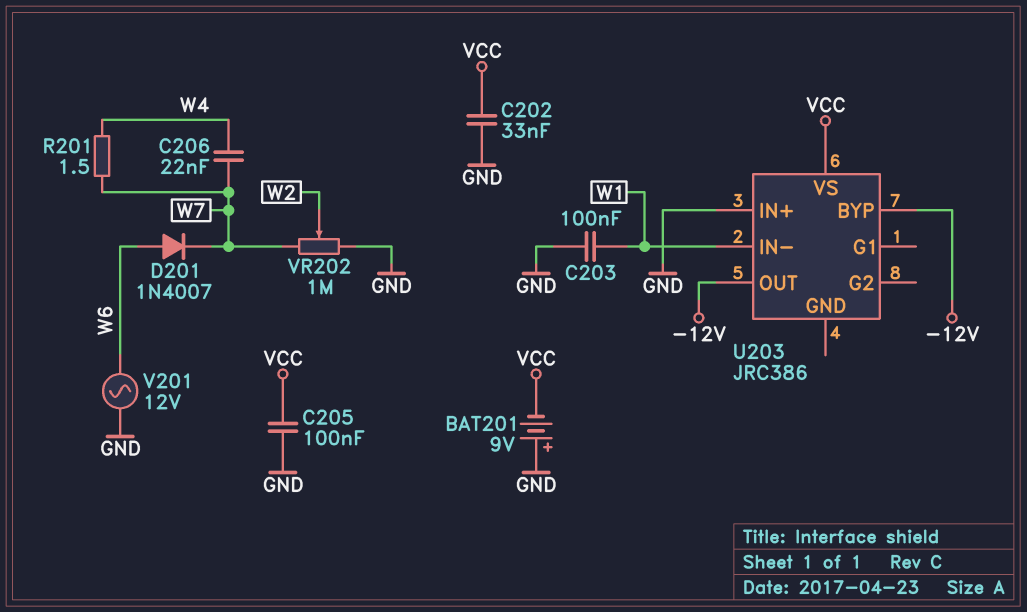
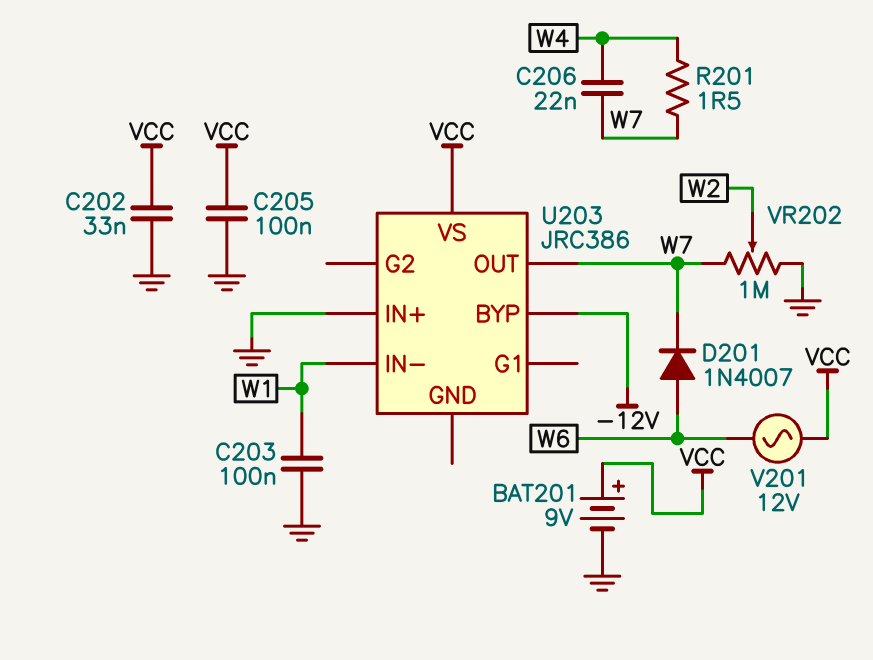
BAT201: 9V (plus GND, minus VCC) -> 9V (plus VCC, minus GND)
U203 pin OUT: -12V -> W7
V201: AC 12V (GND, W6) -> AC 12V (VCC, W6)

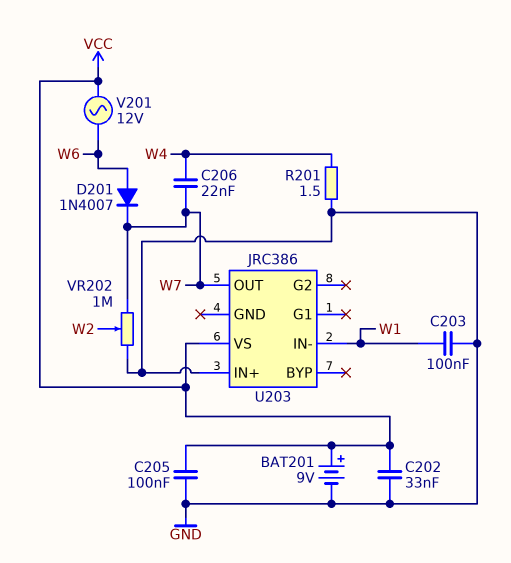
R201: 1.5 (W4, W7) -> 1.5 (GND, W4)
U203 pin BYP: -12V -> none

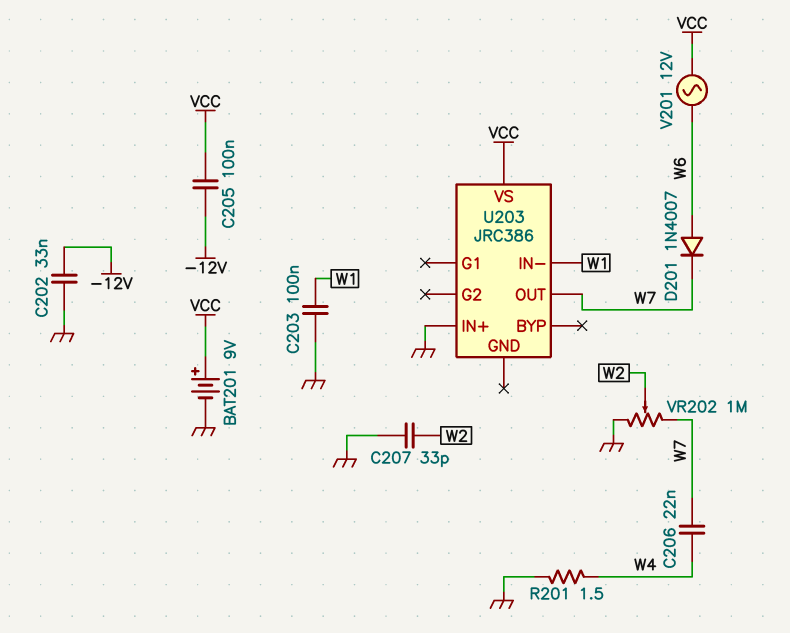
C202: 33nF (GND, VCC) -> 33nF (-12V, GND)
C205: 100nF (GND, VCC) -> 100nF (-12V, VCC)
C207: none -> 33pF (GND, W2)

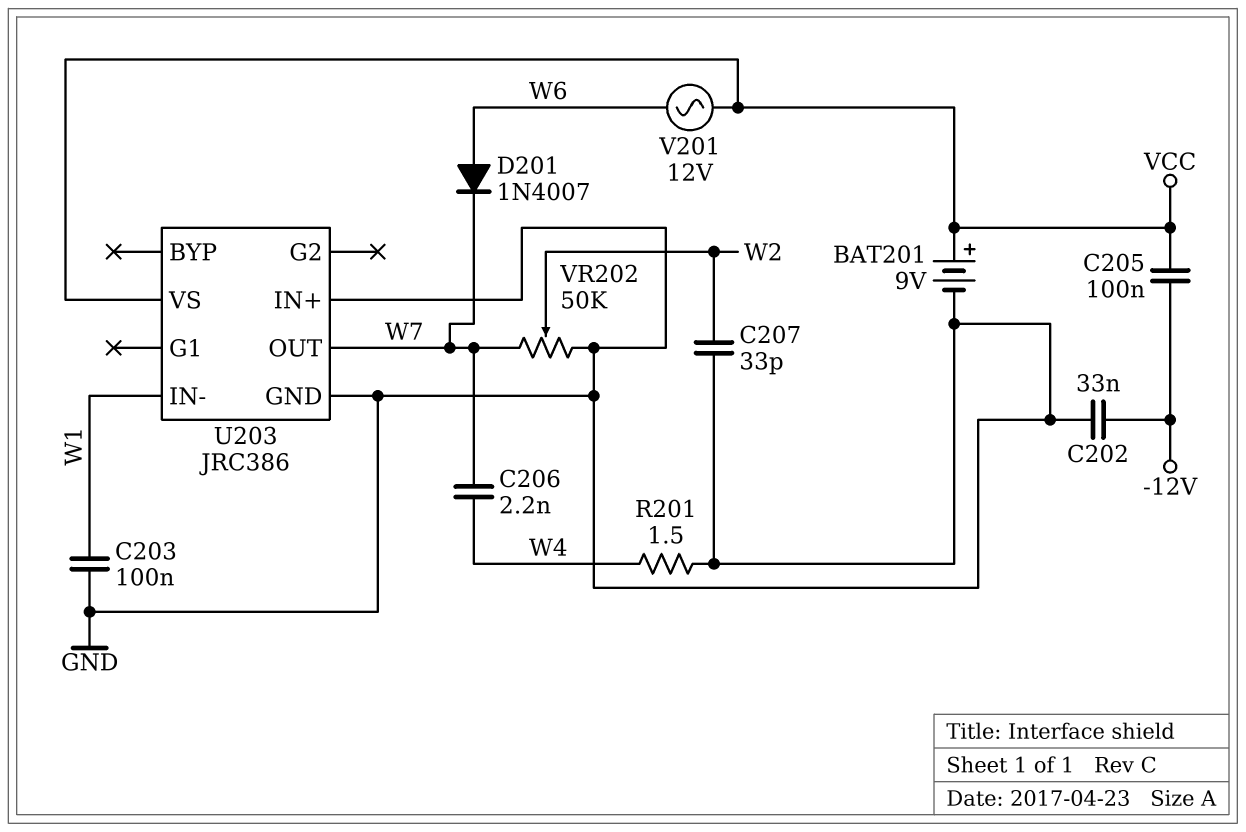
C206: 22nF (W4, W7) -> 2.2nF (W4, W7)
U203 pin GND: none -> GND
VR202: 1M (GND, W7, wiper W2) -> 50k (GND, W7, wiper W2)

